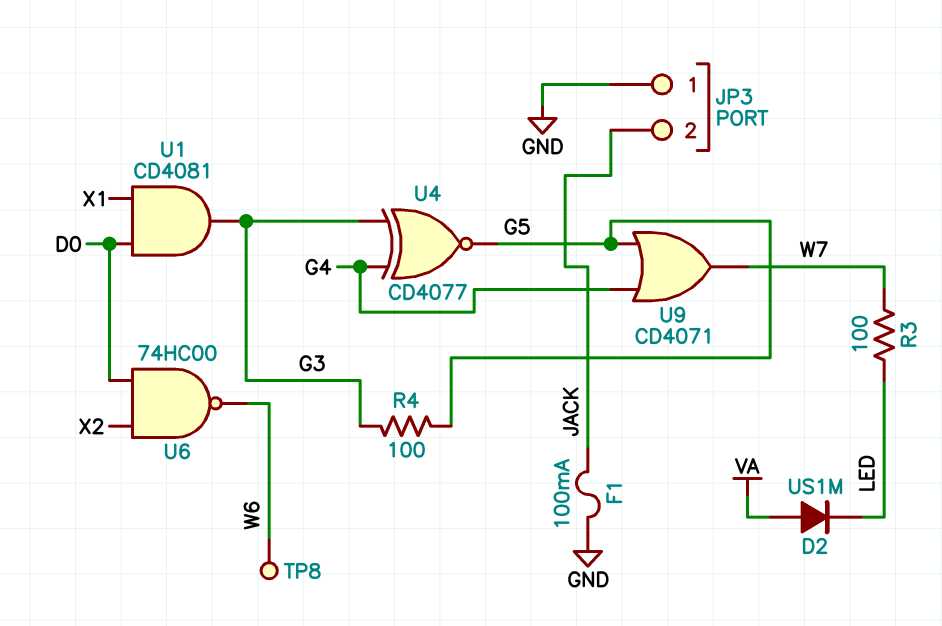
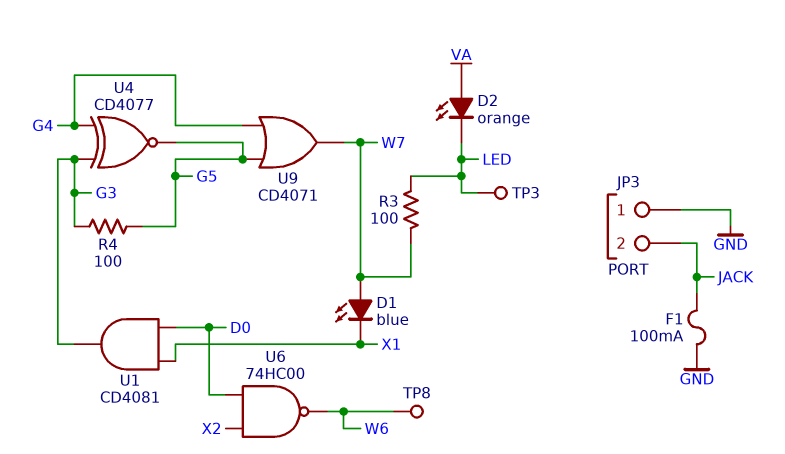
D1: none -> LED blue (A W7, K X1)
D2: diode US1M (A VA, K LED) -> LED orange (A VA, K LED)
TP3: none -> test point (LED)

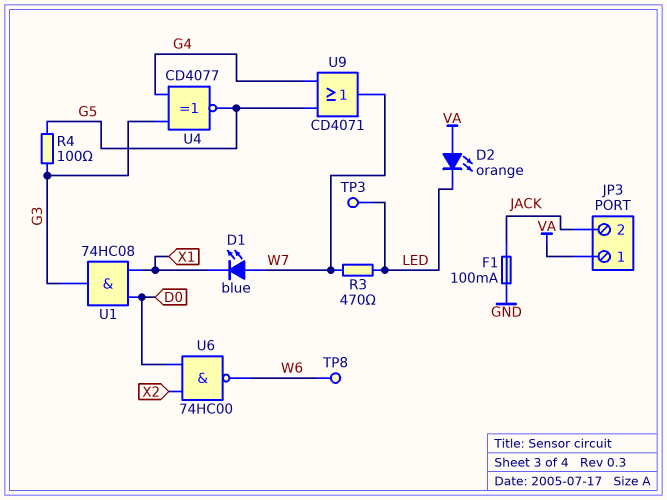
JP3 pin 1: GND -> VA
R3: 100 (LED, W7) -> 470 (LED, W7)
U1: AND CD4081 (in D0, in X1, out G3) -> AND 74HC08 (in D0, in X1, out G3)

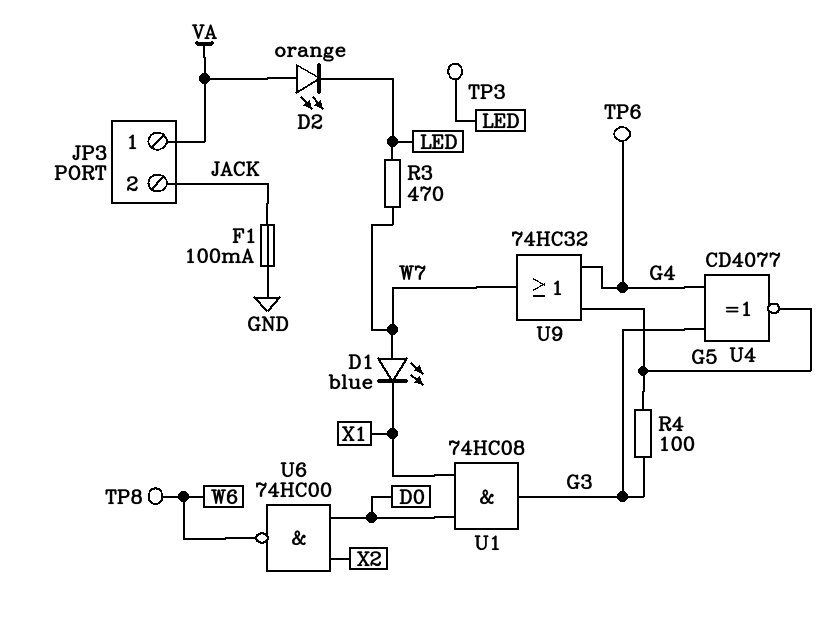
TP6: none -> test point (G4)
U9: OR CD4071 (in G4, in G5, out W7) -> OR 74HC32 (in G4, in G5, out W7)

